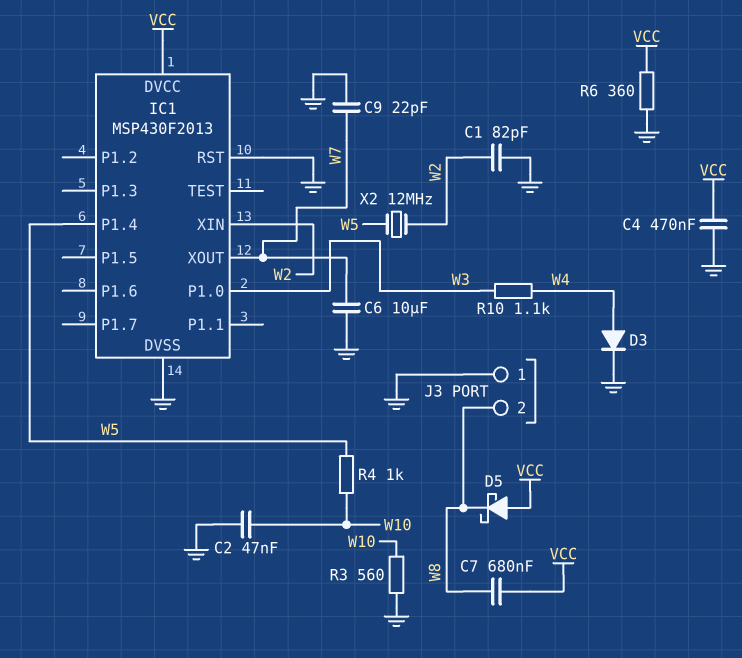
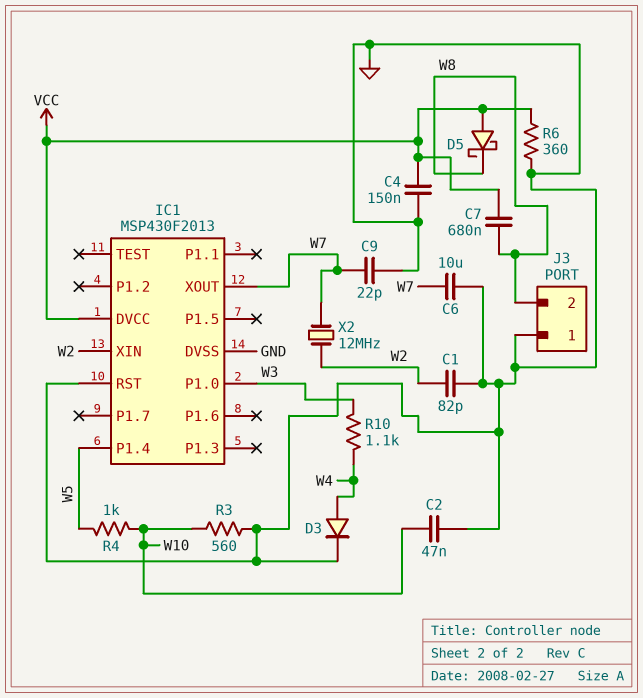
C4: 470nF (GND, VCC) -> 150nF (GND, VCC)
X2: 12MHz (W2, W5) -> 12MHz (W2, W7)

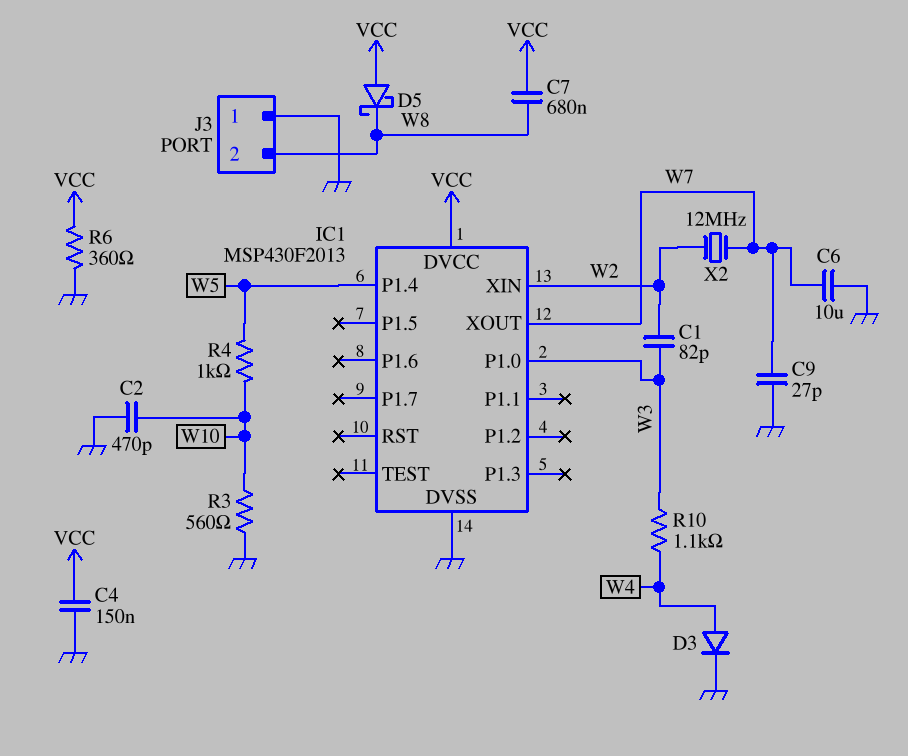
C1: 82pF (GND, W2) -> 82pF (W2, W3)
C2: 47nF (GND, W10) -> 470pF (GND, W10)
C9: 22pF (GND, W7) -> 27pF (GND, W7)
IC1 pin RST: GND -> none

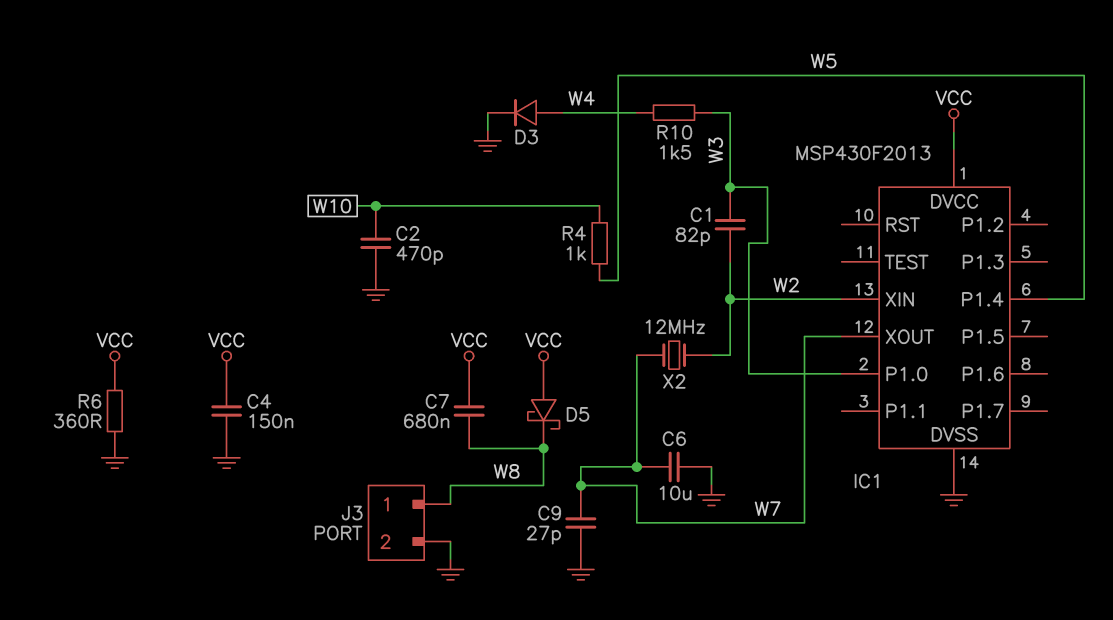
J3 pin 1: GND -> W8
J3 pin 2: W8 -> GND
R3: 560 (GND, W10) -> none
R10: 1.1k (W3, W4) -> 1.5k (W3, W4)

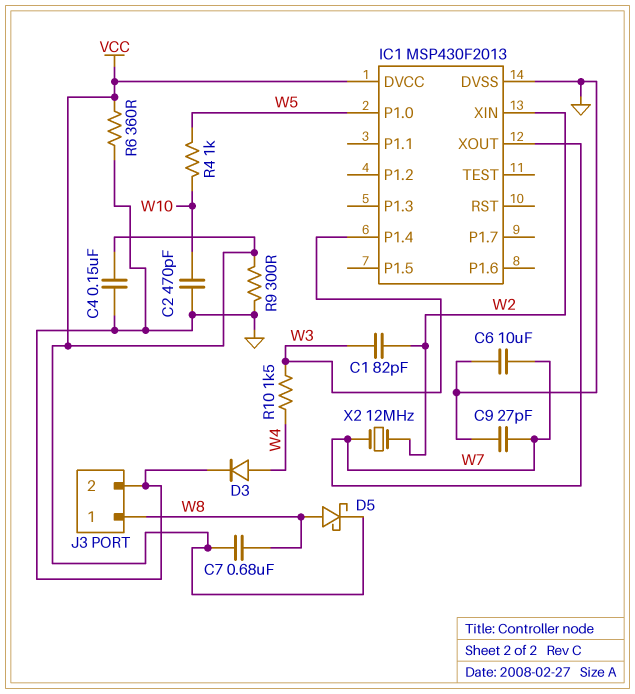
D5: schottky (A VCC, K W8) -> schottky (A W8, K VCC)
IC1 pin P1.0: W3 -> W5
IC1 pin P1.4: W5 -> W3
R9: none -> 300 (GND, VCC)

